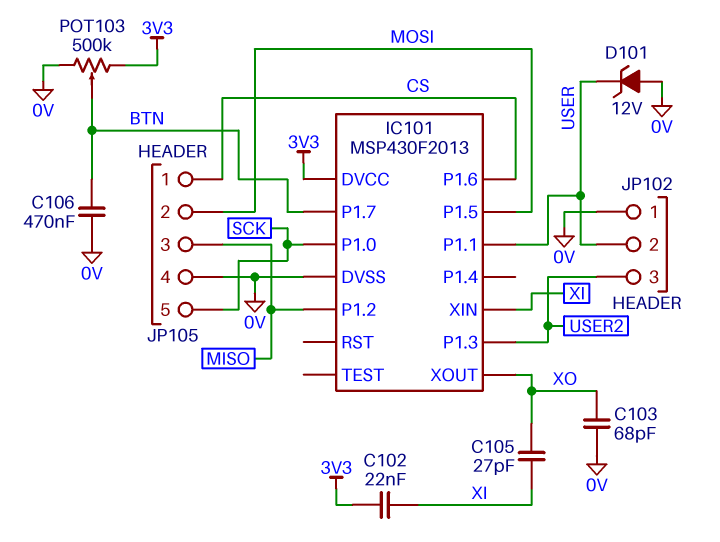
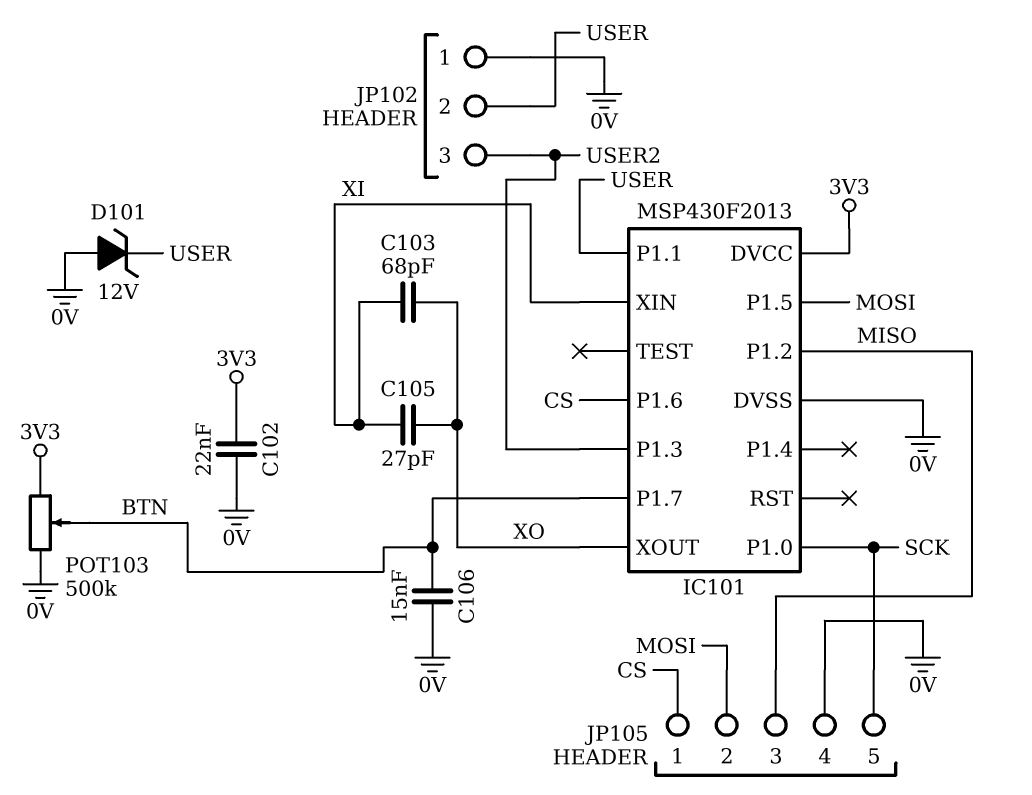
C102: 22nF (3V3, XI) -> 22nF (0V, 3V3)
C103: 68pF (0V, XO) -> 68pF (XI, XO)
C106: 470nF (0V, BTN) -> 15nF (0V, BTN)

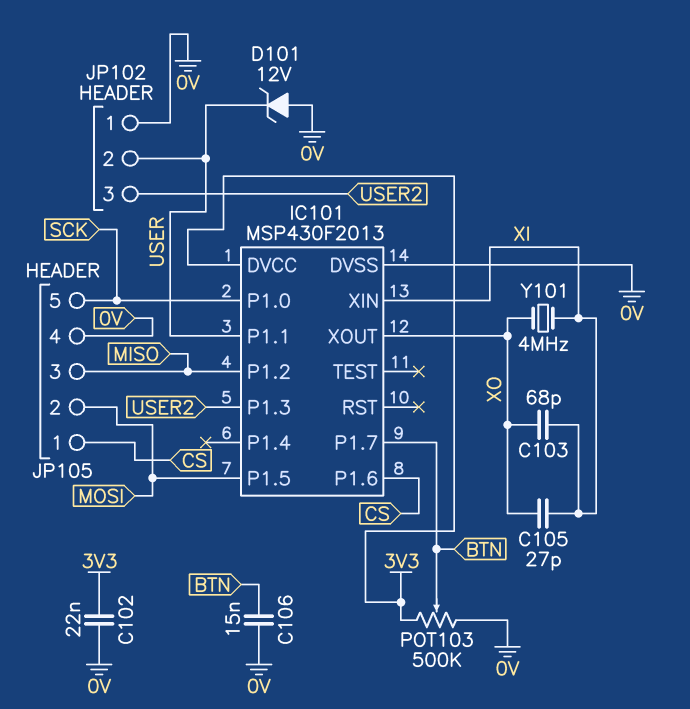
Y101: none -> 4MHz (XI, XO)

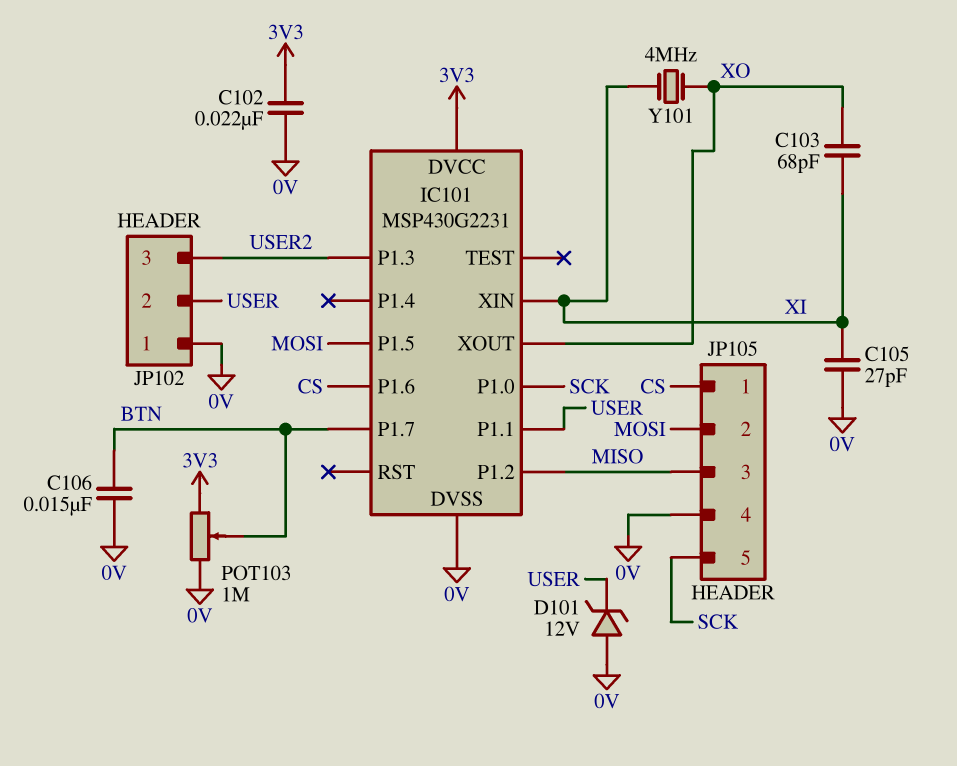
C105: 27pF (XI, XO) -> 27pF (0V, XI)
IC101: MSP430F2013 -> MSP430G2231
POT103: 500k (0V, 3V3, wiper BTN) -> 1M (0V, 3V3, wiper BTN)

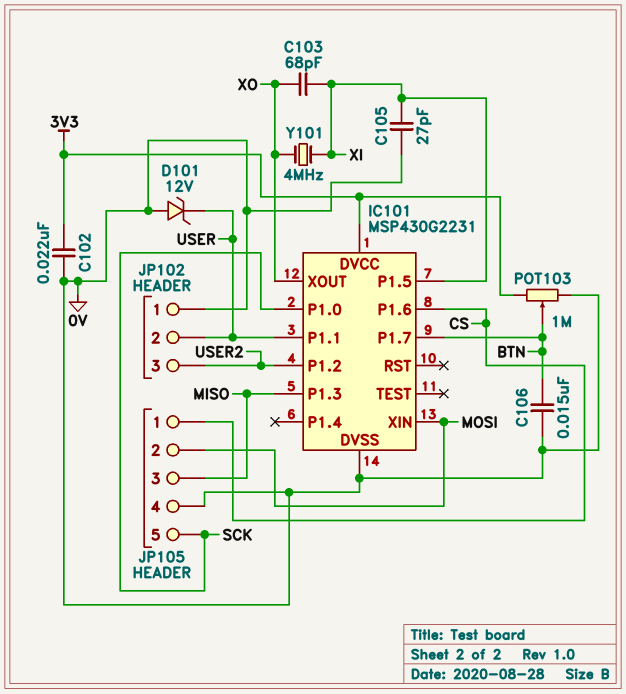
IC101 pin P1.2: MISO -> USER2
IC101 pin P1.3: USER2 -> MISO
IC101 pin P1.5: MOSI -> XI
IC101 pin XIN: XI -> MOSI

